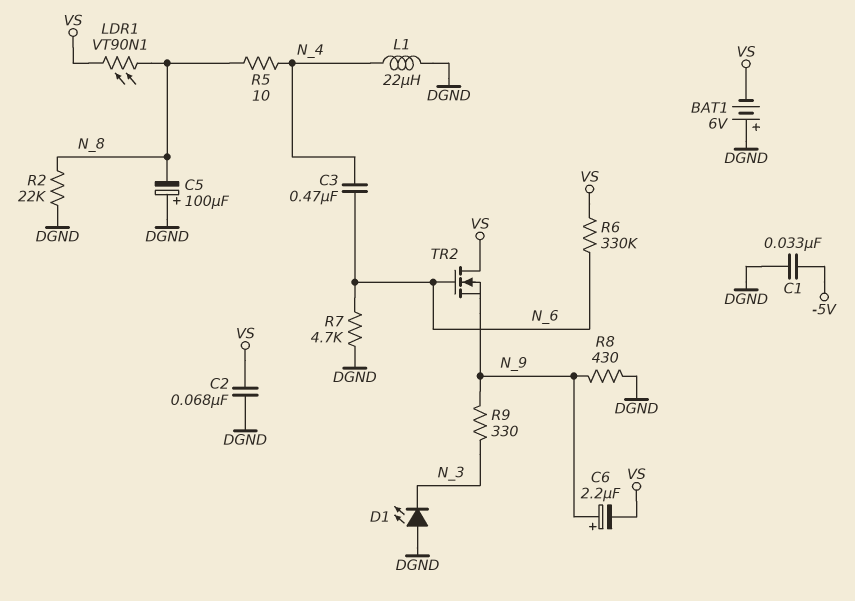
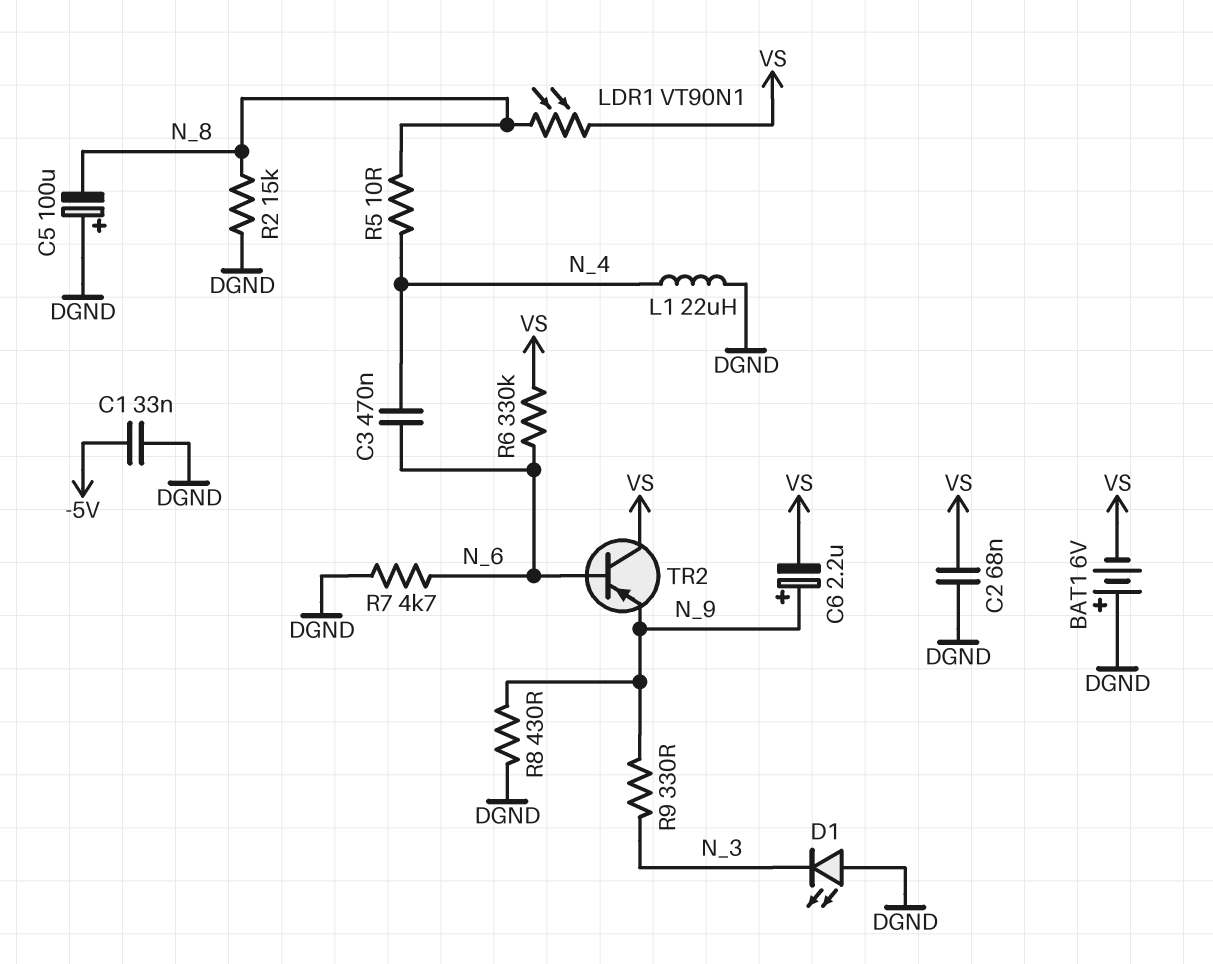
R2: 22k (DGND, N_8) -> 15k (DGND, N_8)
TR2: NMOS (G N_6, D VS, S N_9) -> PNP (B N_6, C VS, E N_9)

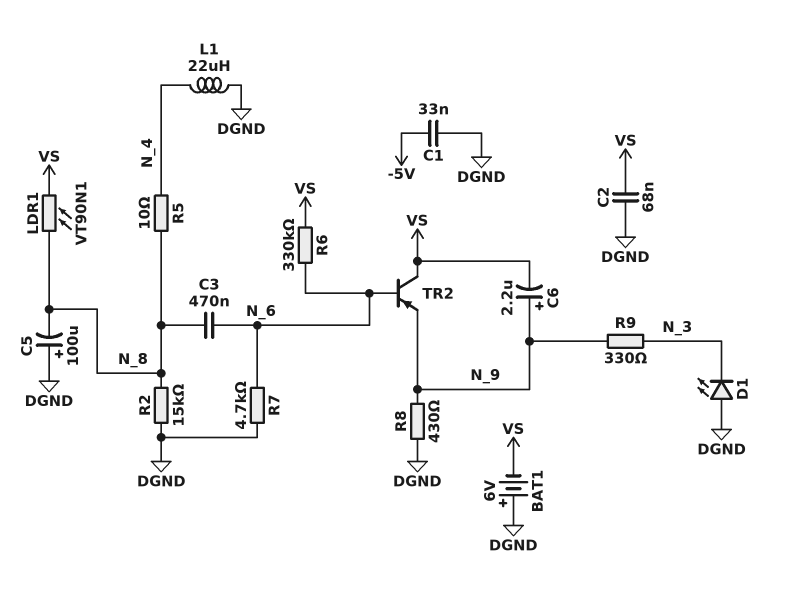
C3: 470nF (N_4, N_6) -> 470nF (N_6, N_8)

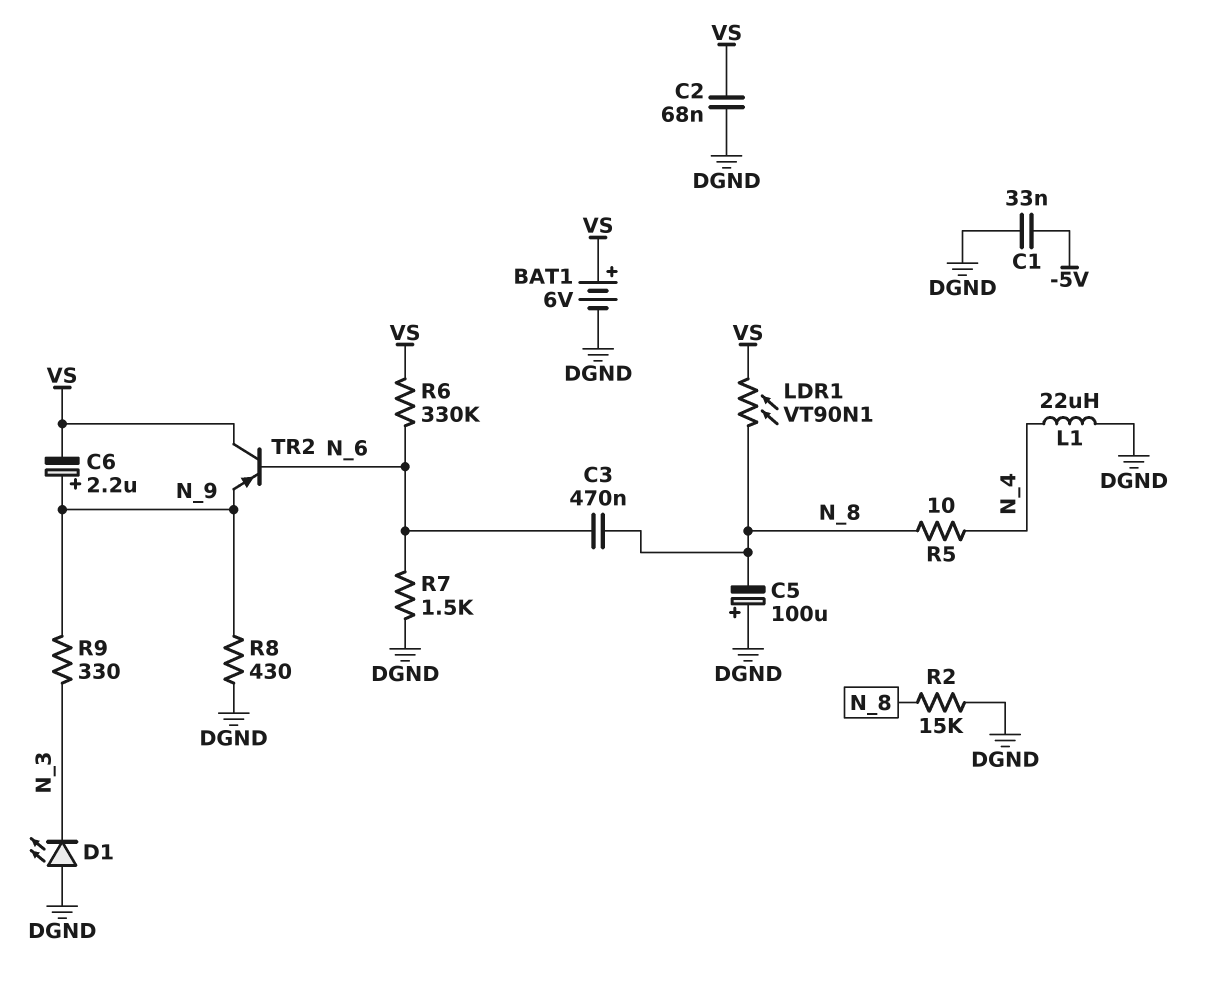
BAT1: 6V (plus DGND, minus VS) -> 6V (plus VS, minus DGND)
R7: 4.7k (DGND, N_6) -> 1.5k (DGND, N_6)

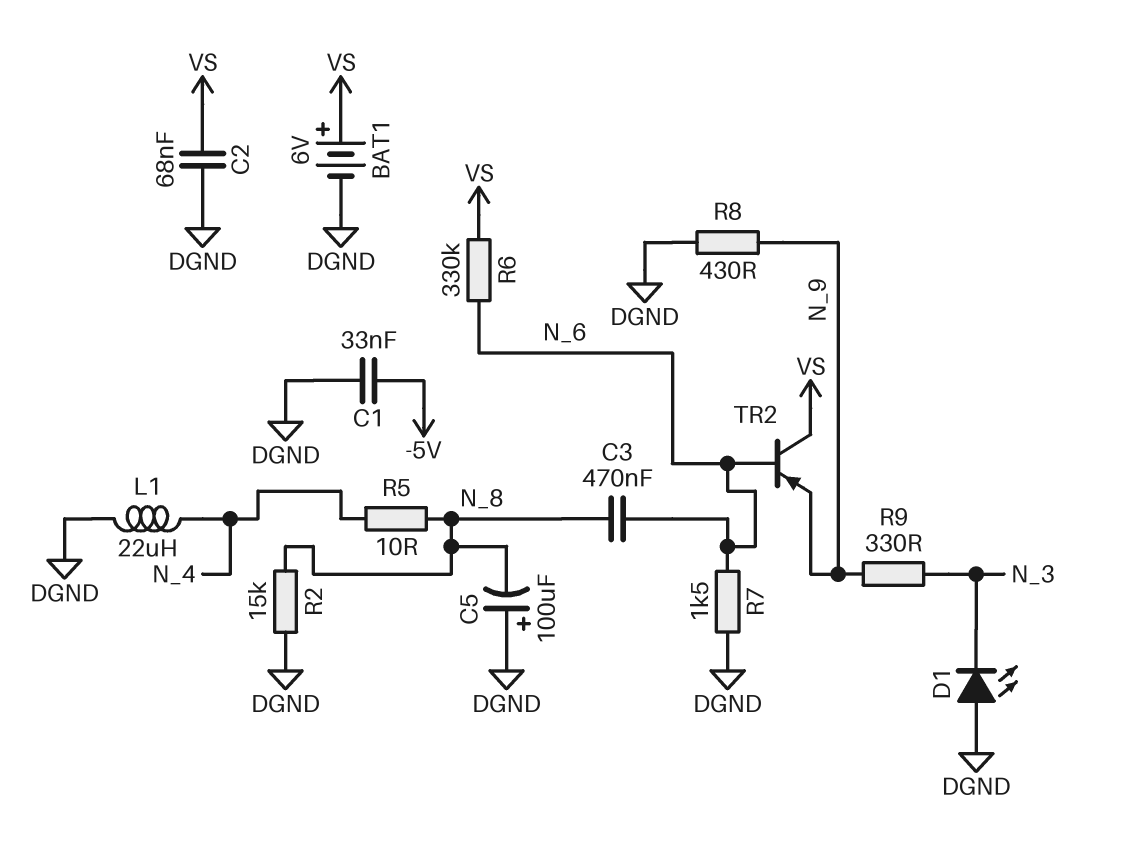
C6: 2.2uF (plus N_9, minus VS) -> none
LDR1: VT90N1 (N_8, VS) -> none

